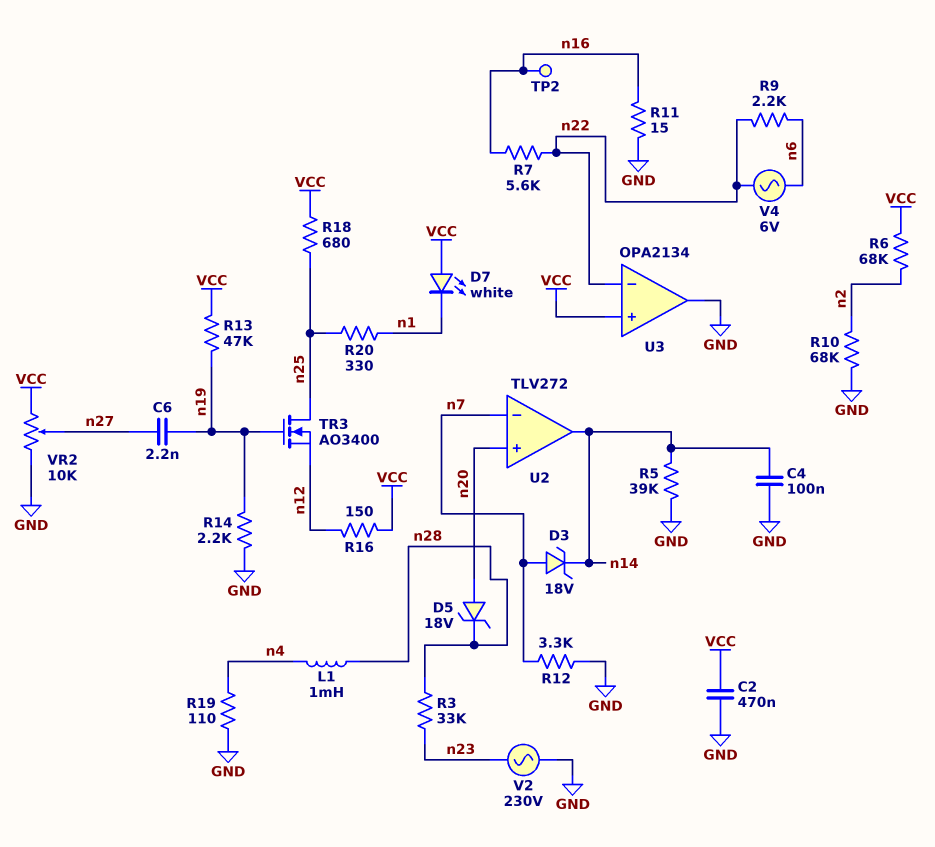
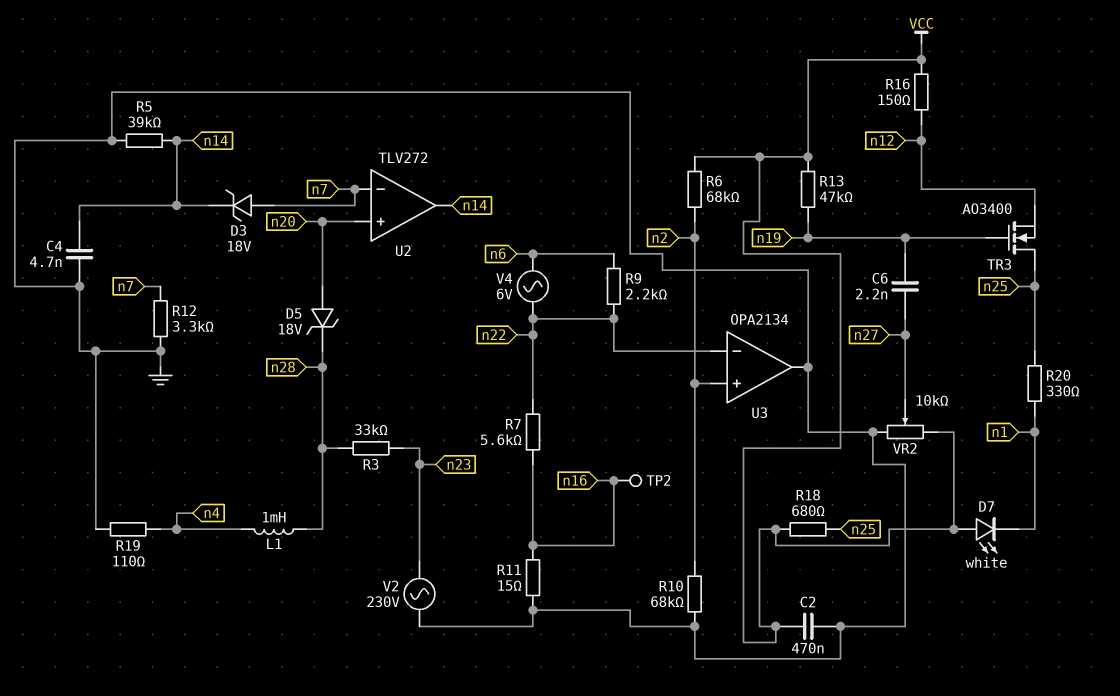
C4: 100nF (GND, n14) -> 4.7nF (GND, n14)
R14: 2.2k (GND, n19) -> none
U3 pin in+: VCC -> n2

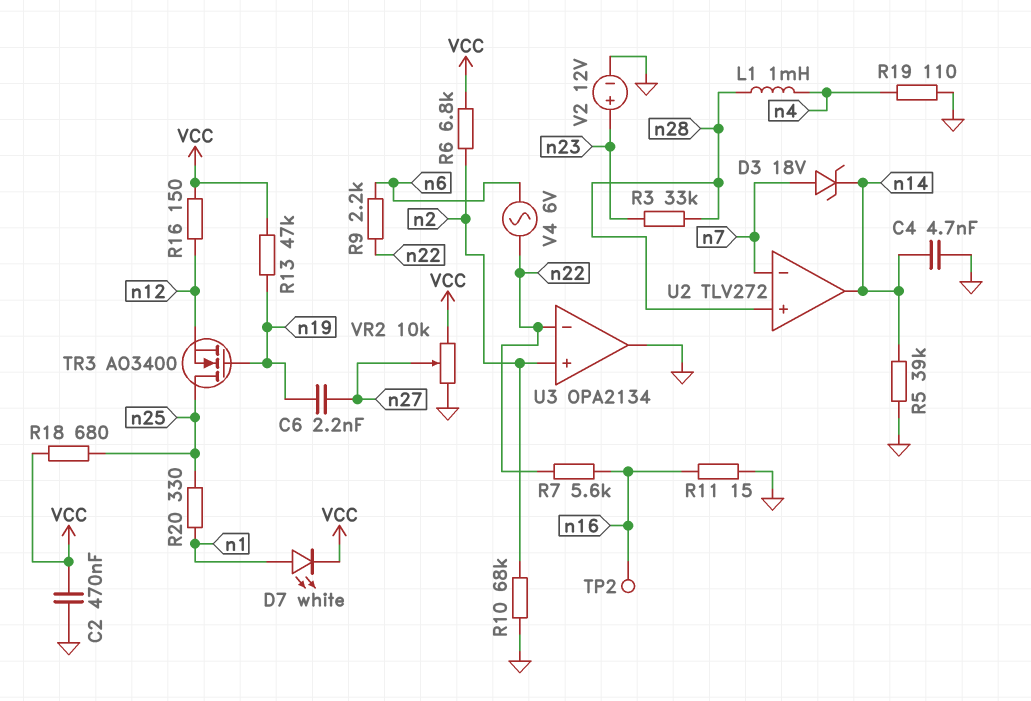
D5: zener 18V (A n20, K n28) -> none
D7: LED white (A VCC, K n1) -> LED white (A n1, K VCC)
R6: 68k (VCC, n2) -> 6.8k (VCC, n2)
R12: 3.3k (GND, n7) -> none
U2 pin in+: n20 -> n28
V2: AC 230V (GND, n23) -> 12V (plus n23, minus GND)

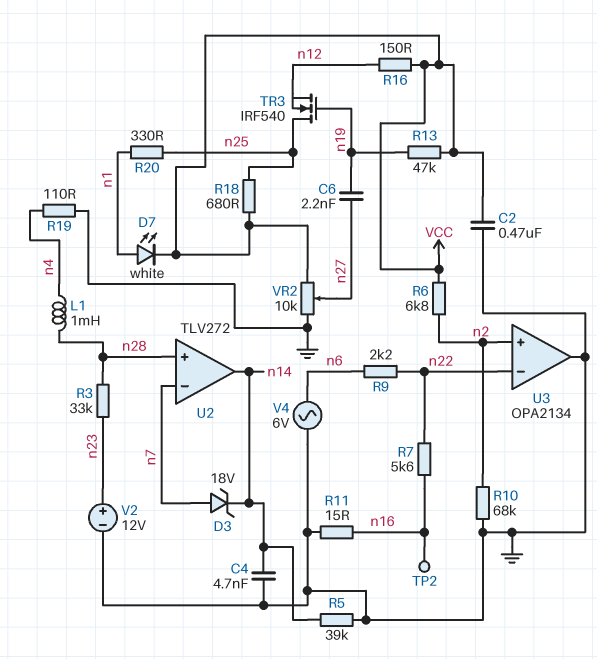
TR3: NMOS AO3400 (G n19, D n25, S n12) -> NMOS IRF540 (G n19, D n25, S n12)
V4: AC 6V (n6, n22) -> AC 6V (GND, n6)

